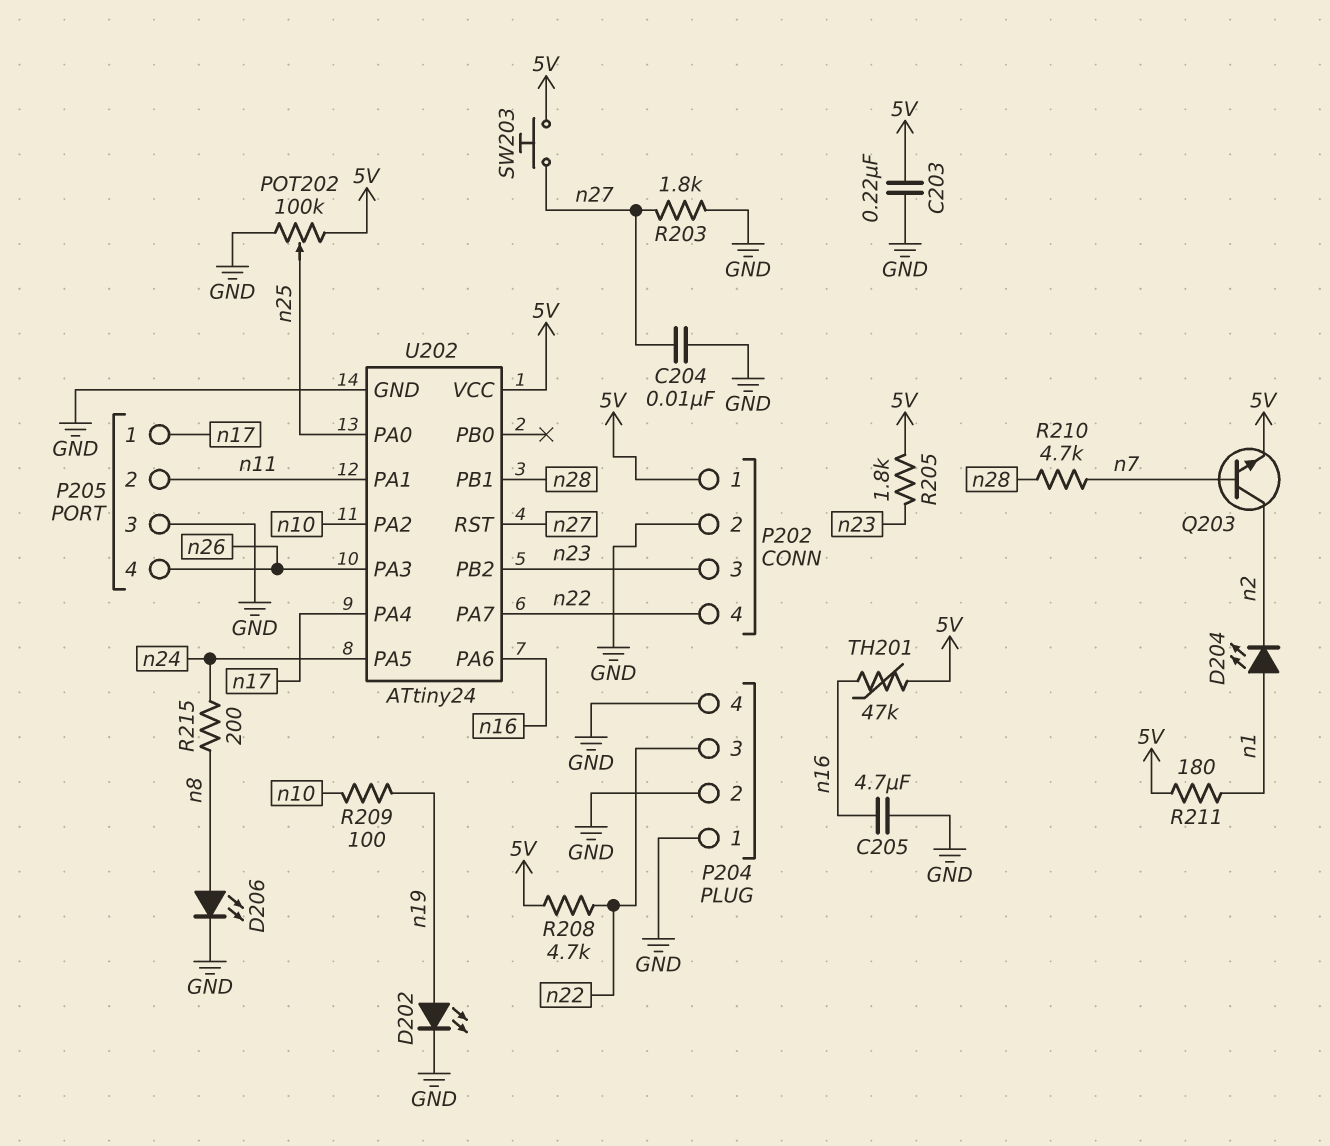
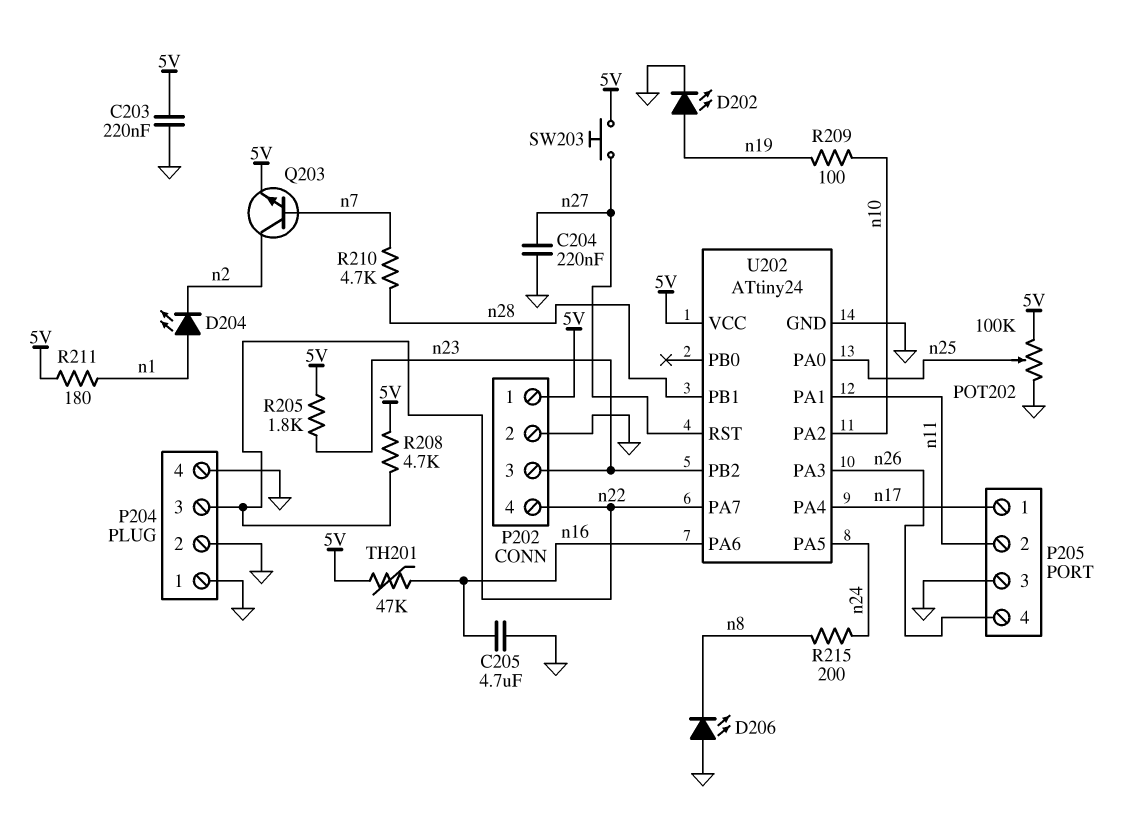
C204: 10nF (GND, n27) -> 220nF (GND, n27)
D206: LED (A n8, K GND) -> LED (A GND, K n8)
R203: 1.8k (GND, n27) -> none

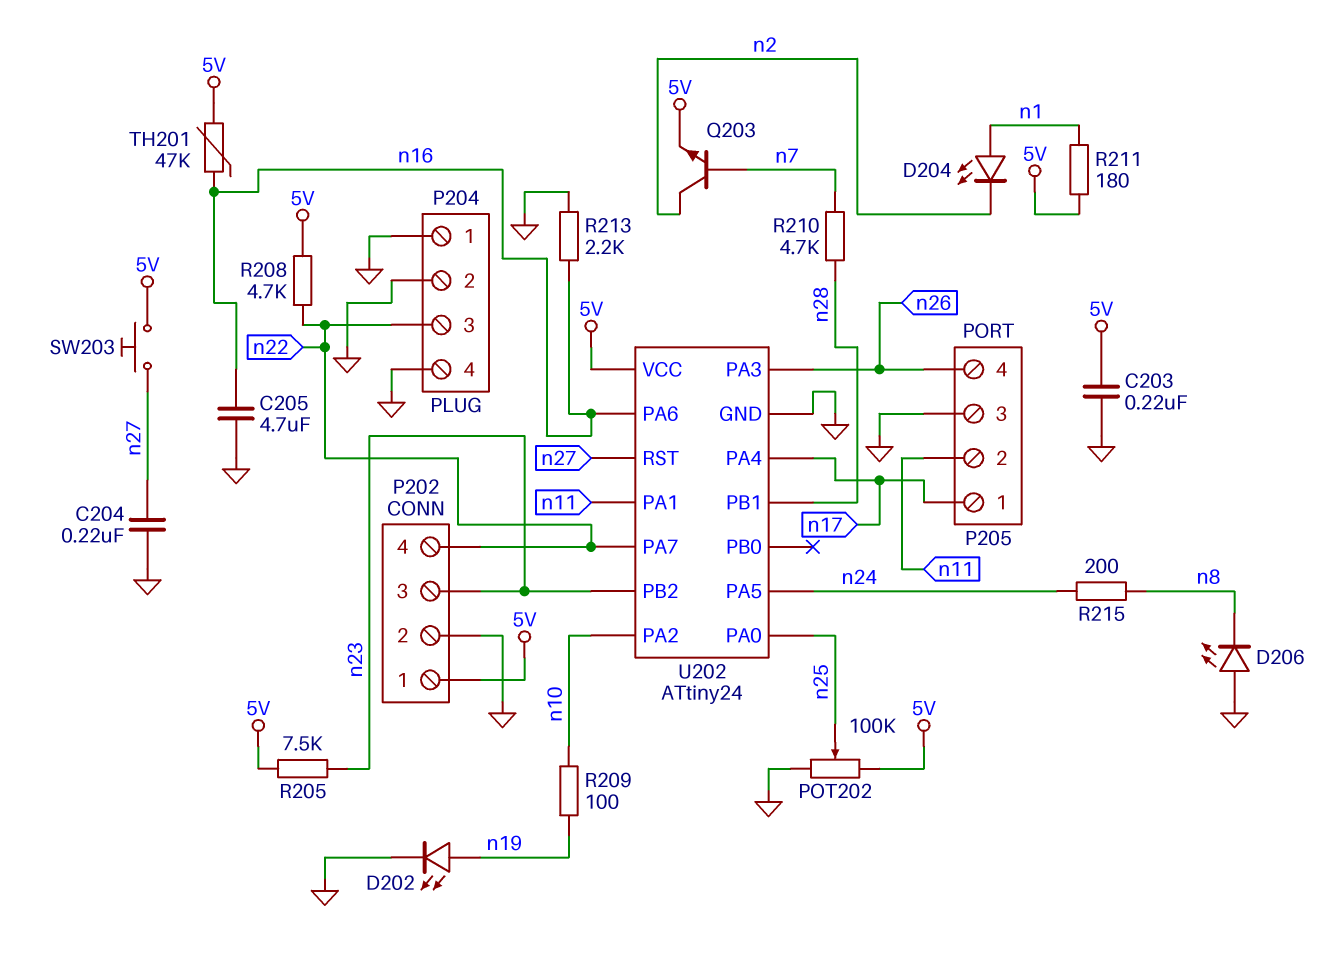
R205: 1.8k (5V, n23) -> 7.5k (5V, n23)
R213: none -> 2.2k (GND, n16)

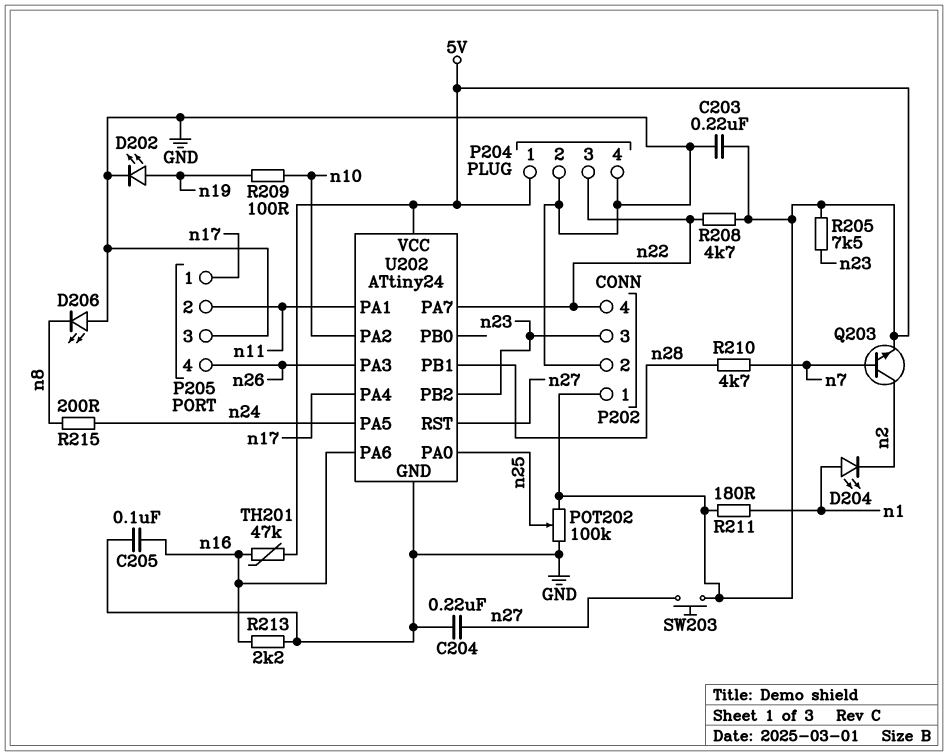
C205: 4.7uF (GND, n16) -> 100nF (GND, n16)
P204 pin 1: GND -> 5V

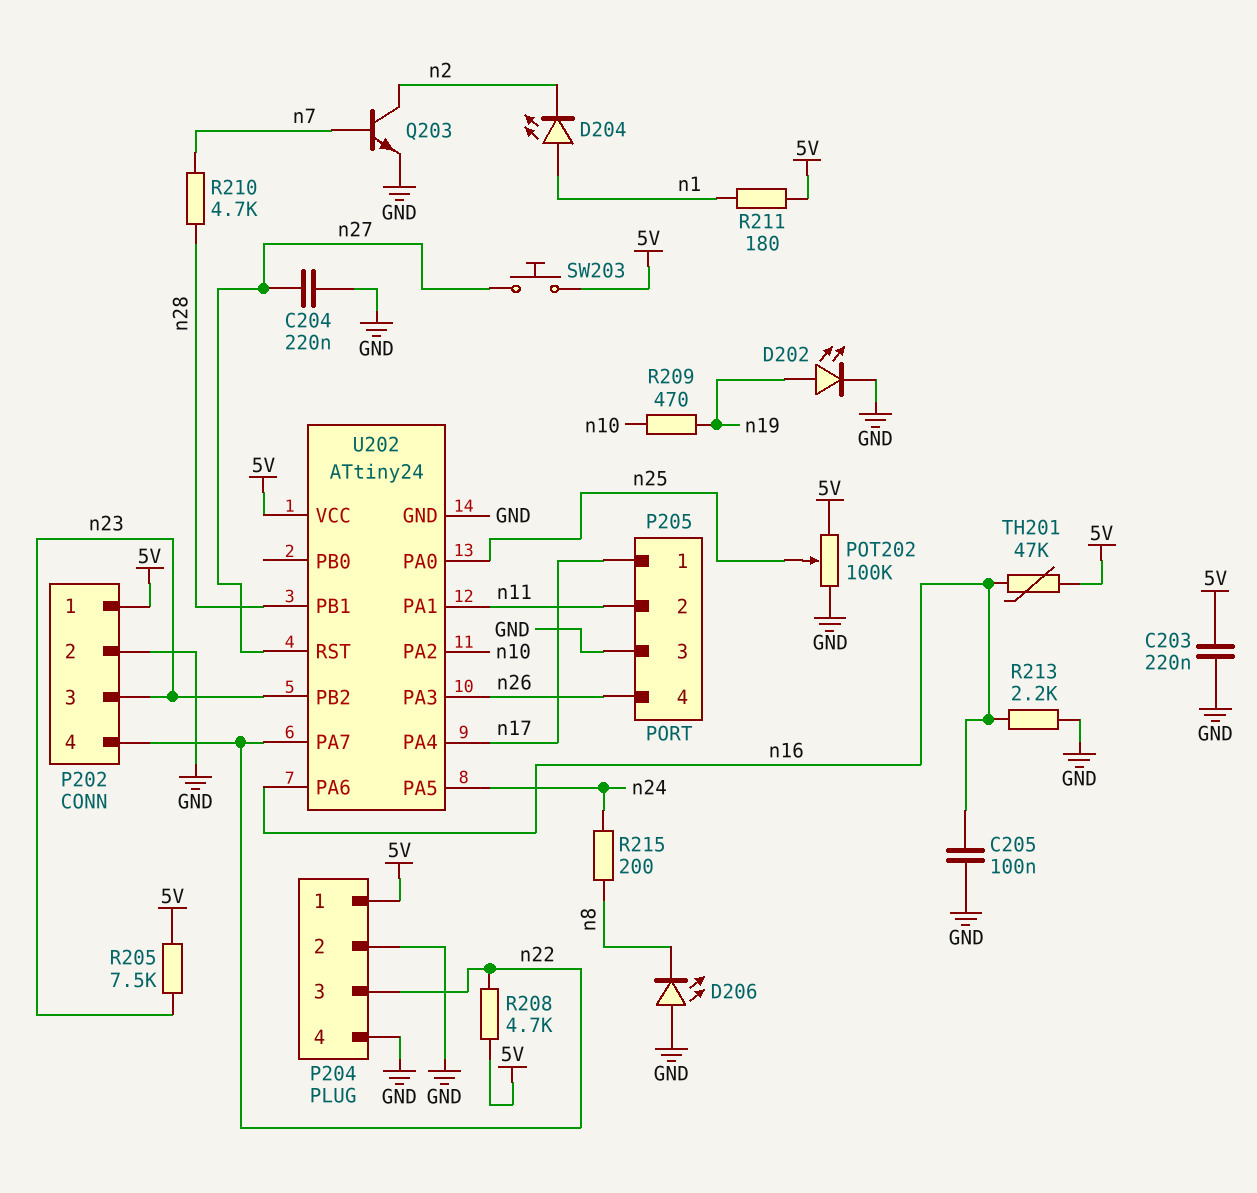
Q203: NPN (B n7, C n2, E 5V) -> NPN (B n7, C n2, E GND)
R209: 100 (n10, n19) -> 470 (n10, n19)

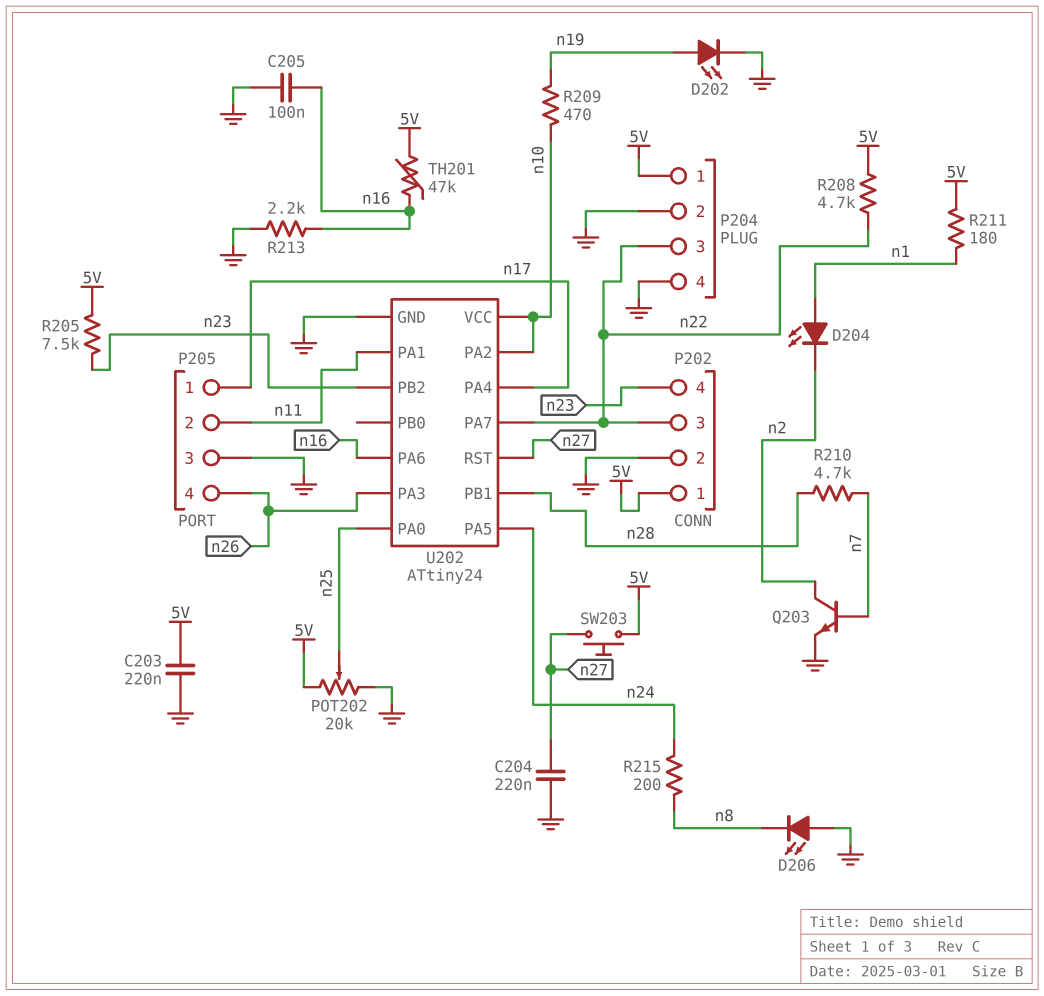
P202 pin 3: n23 -> n22
P202 pin 4: n22 -> n23
POT202: 100k (5V, GND, wiper n25) -> 20k (5V, GND, wiper n25)
U202 pin VCC: 5V -> n10

